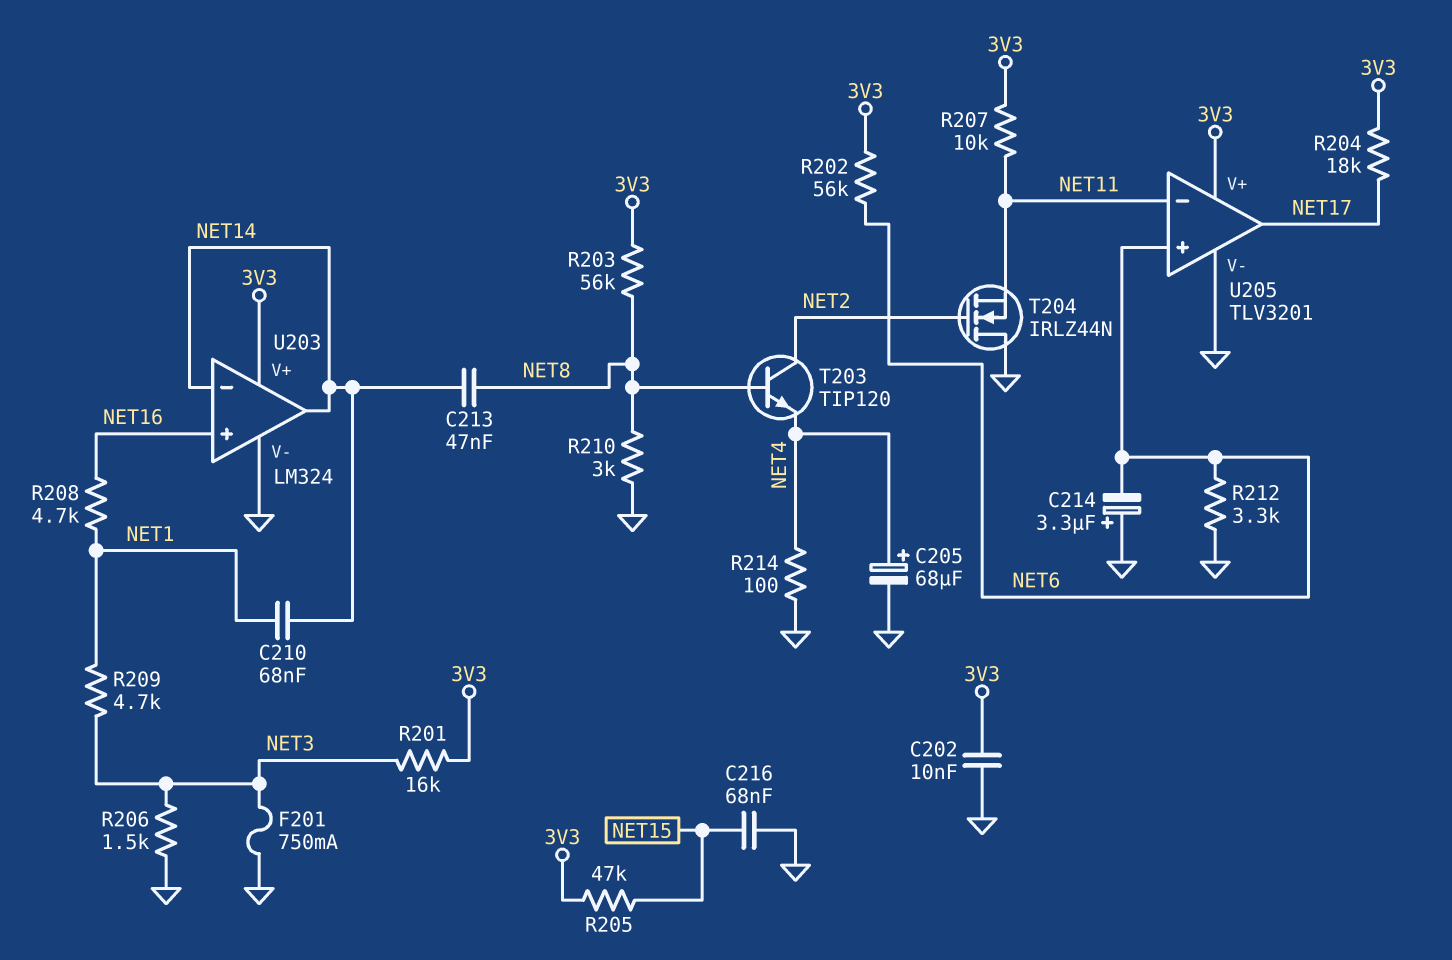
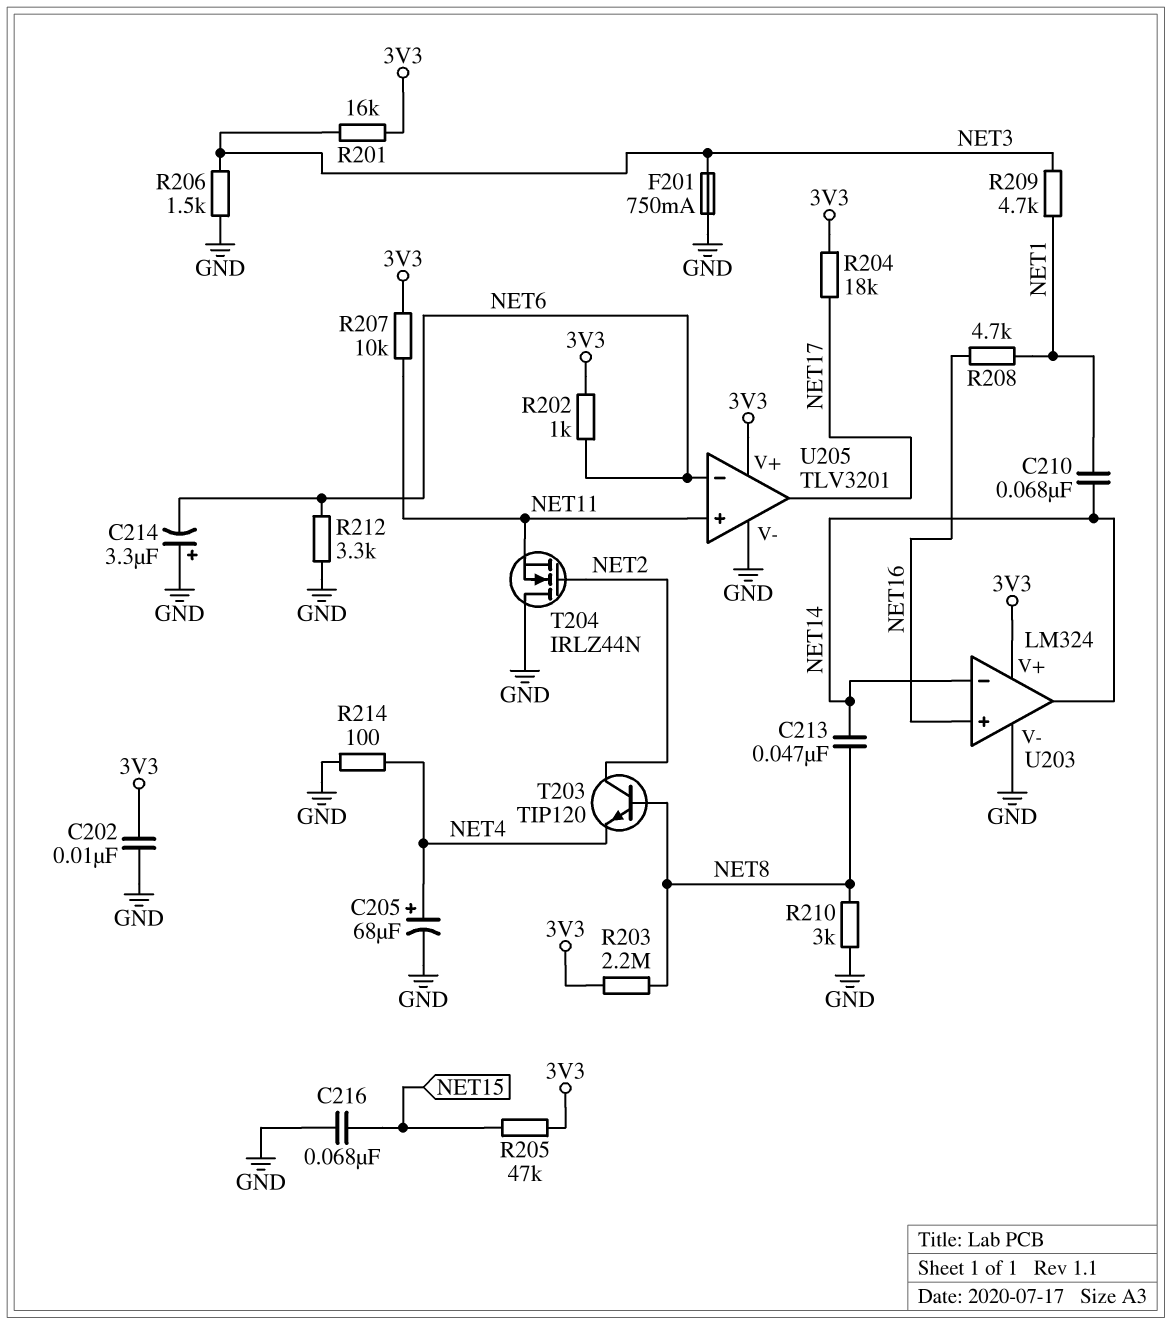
R202: 56k (3V3, NET6) -> 1k (3V3, NET6)
R203: 56k (3V3, NET8) -> 2.2M (3V3, NET8)
U205 pin in+: NET6 -> NET11
U205 pin in-: NET11 -> NET6

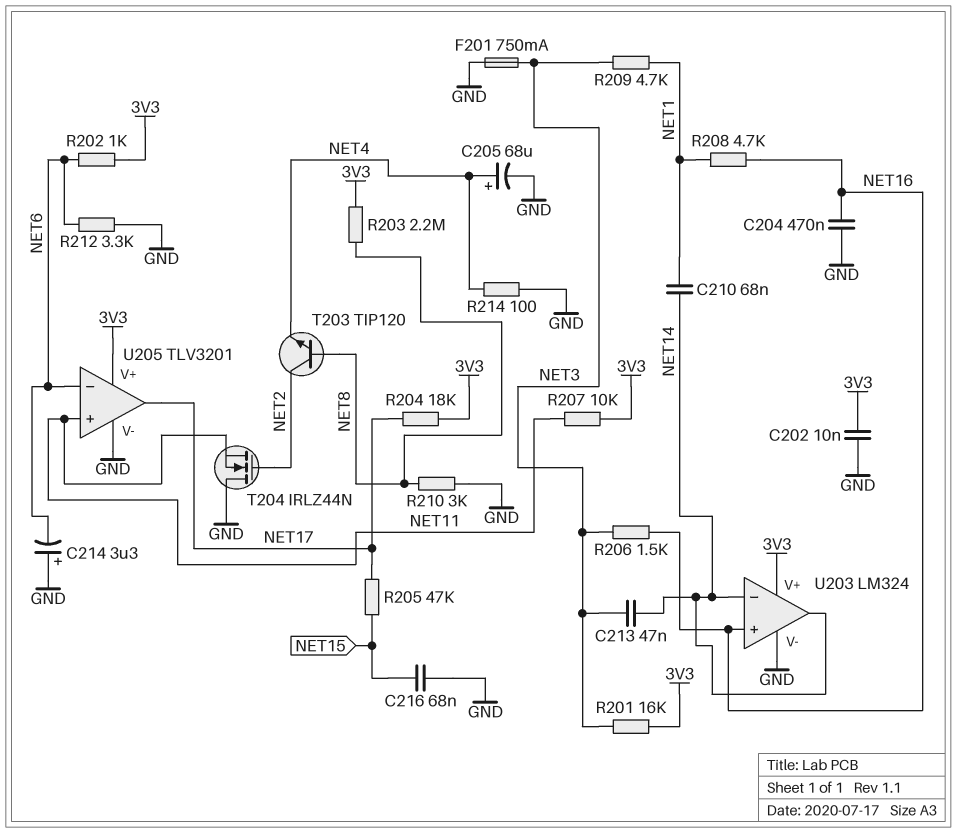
C204: none -> 470nF (GND, NET16)
C213: 47nF (NET8, NET14) -> 47nF (NET3, NET14)
R205: 47k (3V3, NET15) -> 47k (NET15, NET17)
R206: 1.5k (GND, NET3) -> 1.5k (NET3, NET16)

